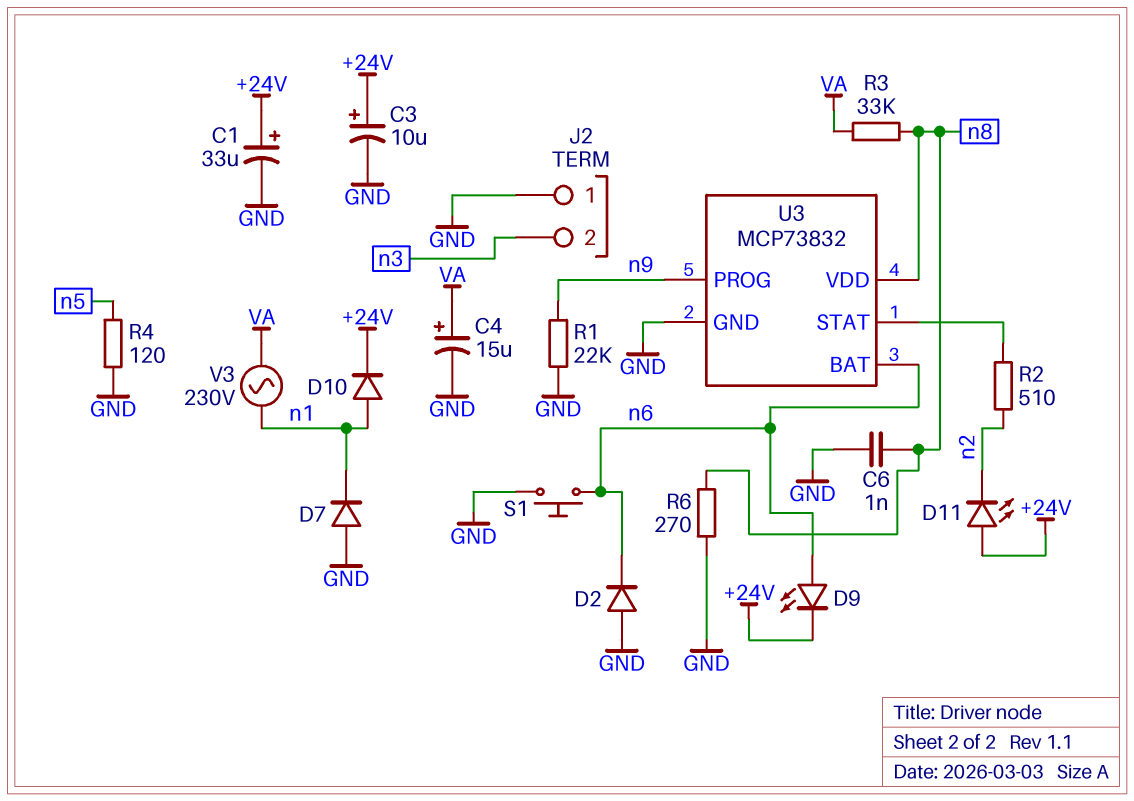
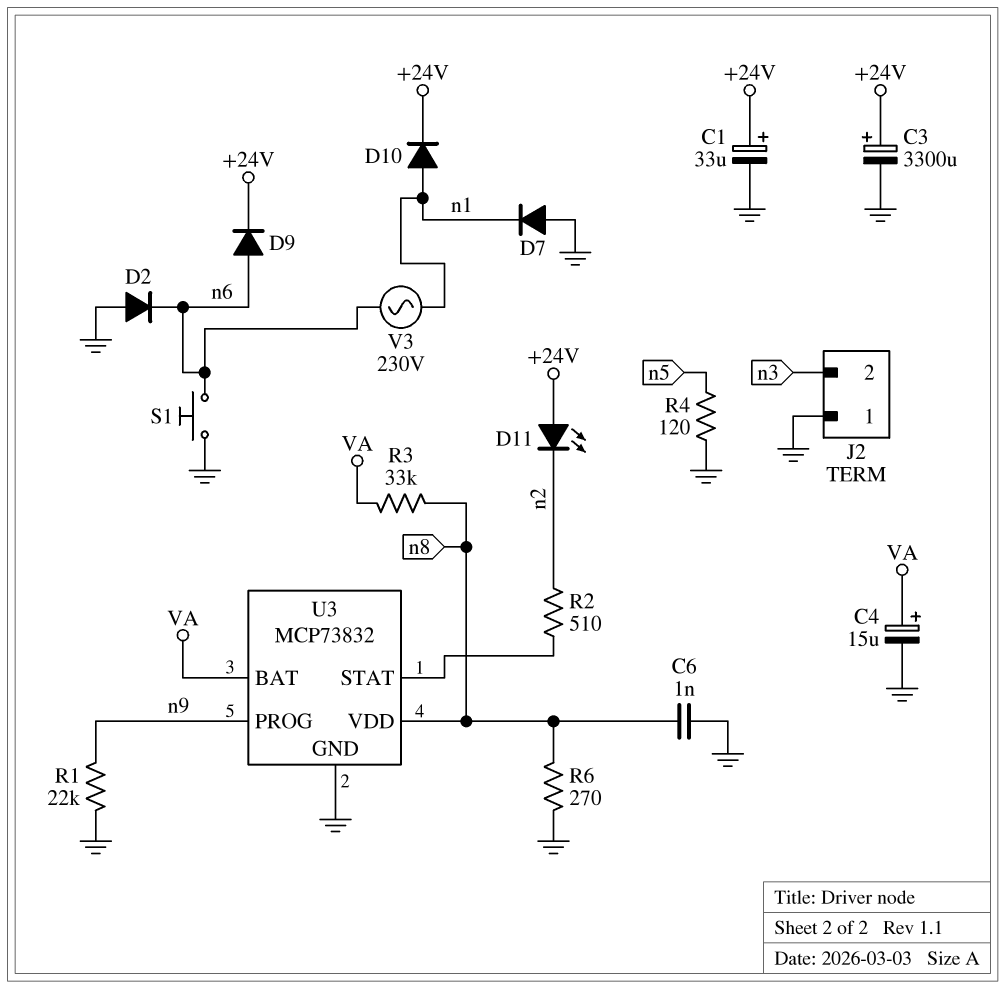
C3: 10uF (plus +24V, minus GND) -> 3300uF (plus +24V, minus GND)
D9: LED (A n6, K +24V) -> diode (A n6, K +24V)
U3 pin BAT: n6 -> VA
V3: AC 230V (VA, n1) -> AC 230V (n1, n6)

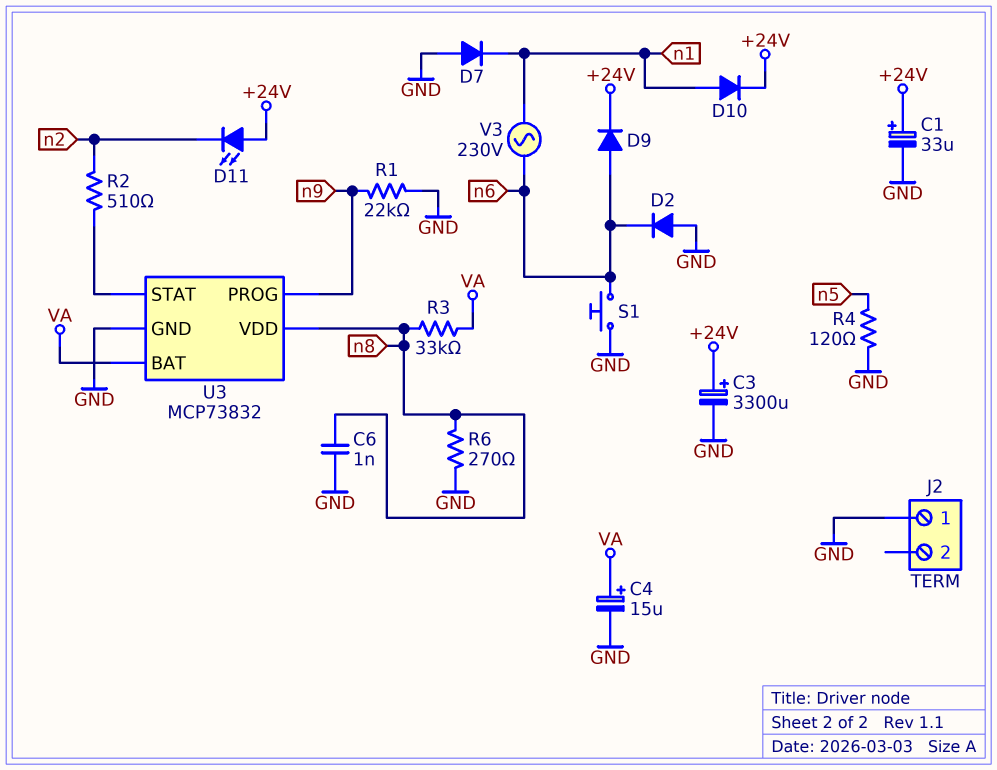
J2 pin 2: n3 -> none

